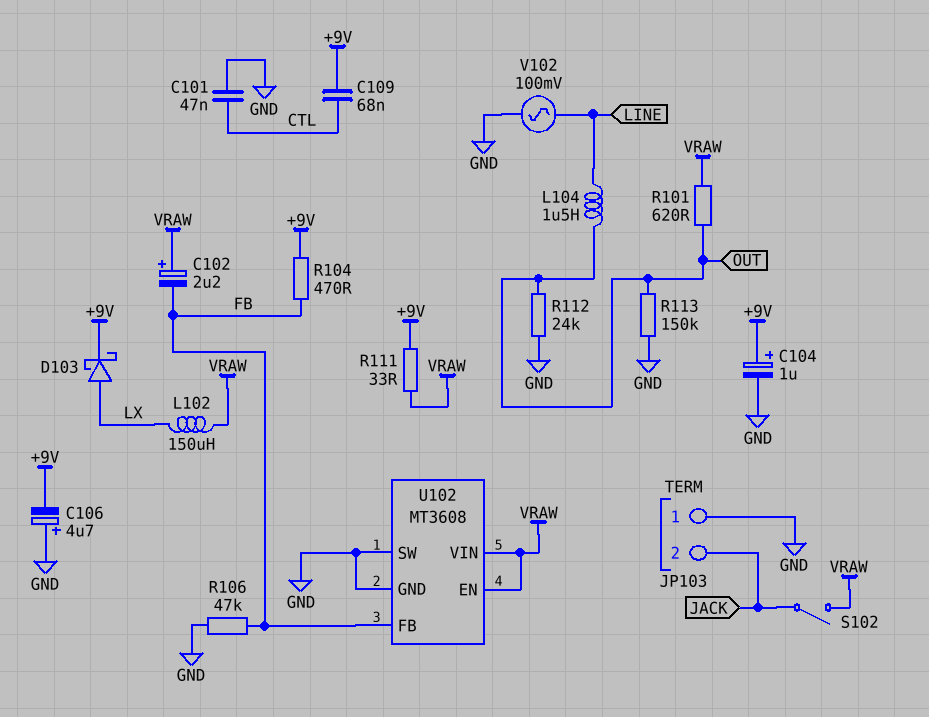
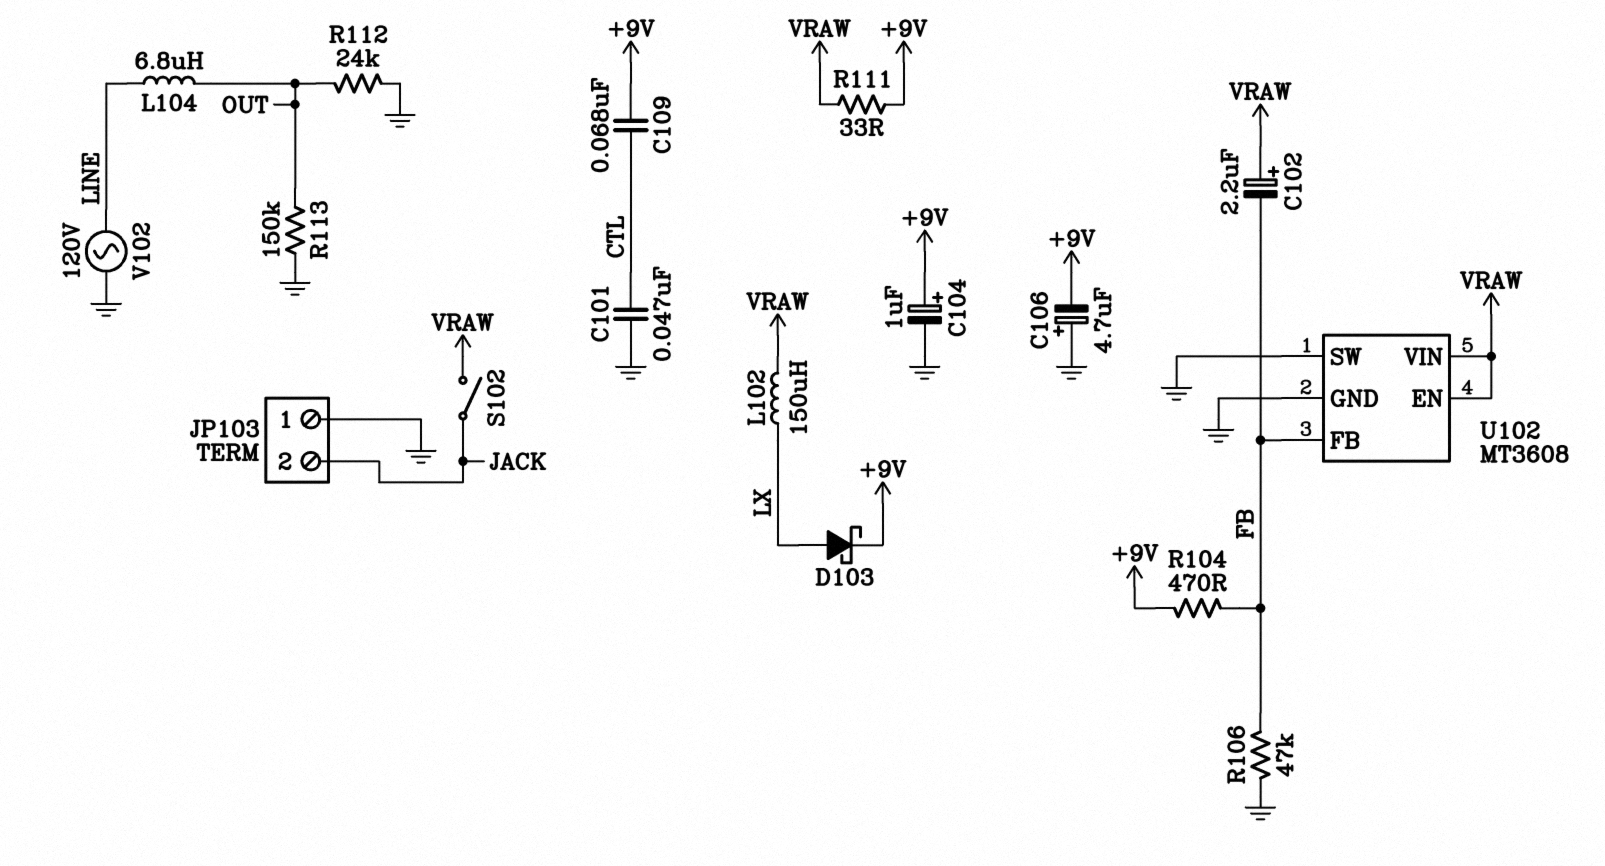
L104: 1.5uH (LINE, OUT) -> 6.8uH (LINE, OUT)
R101: 620 (OUT, VRAW) -> none
V102: AC 100mV (GND, LINE) -> AC 120V (GND, LINE)

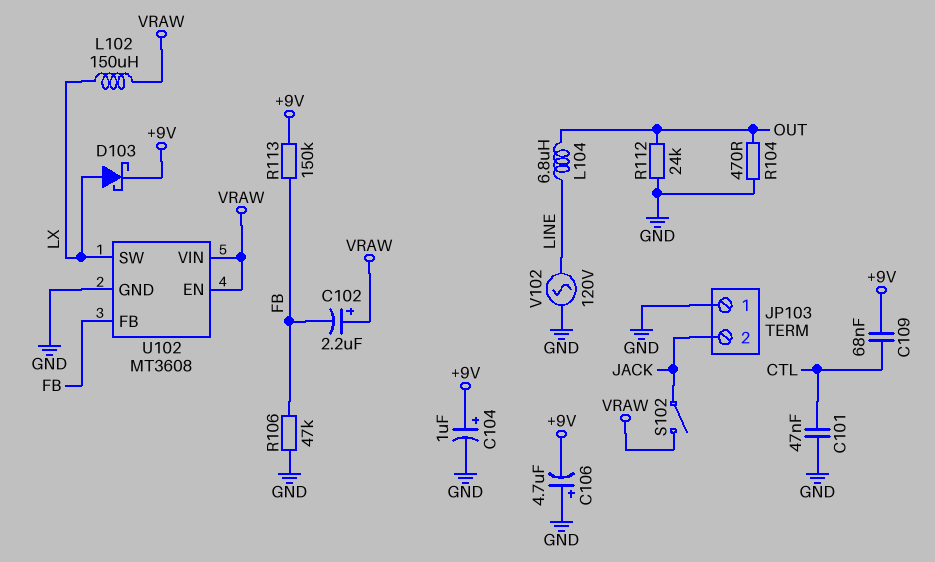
R104: 470 (+9V, FB) -> 470 (GND, OUT)
R111: 33 (+9V, VRAW) -> none
R113: 150k (GND, OUT) -> 150k (+9V, FB)
U102 pin SW: GND -> LX

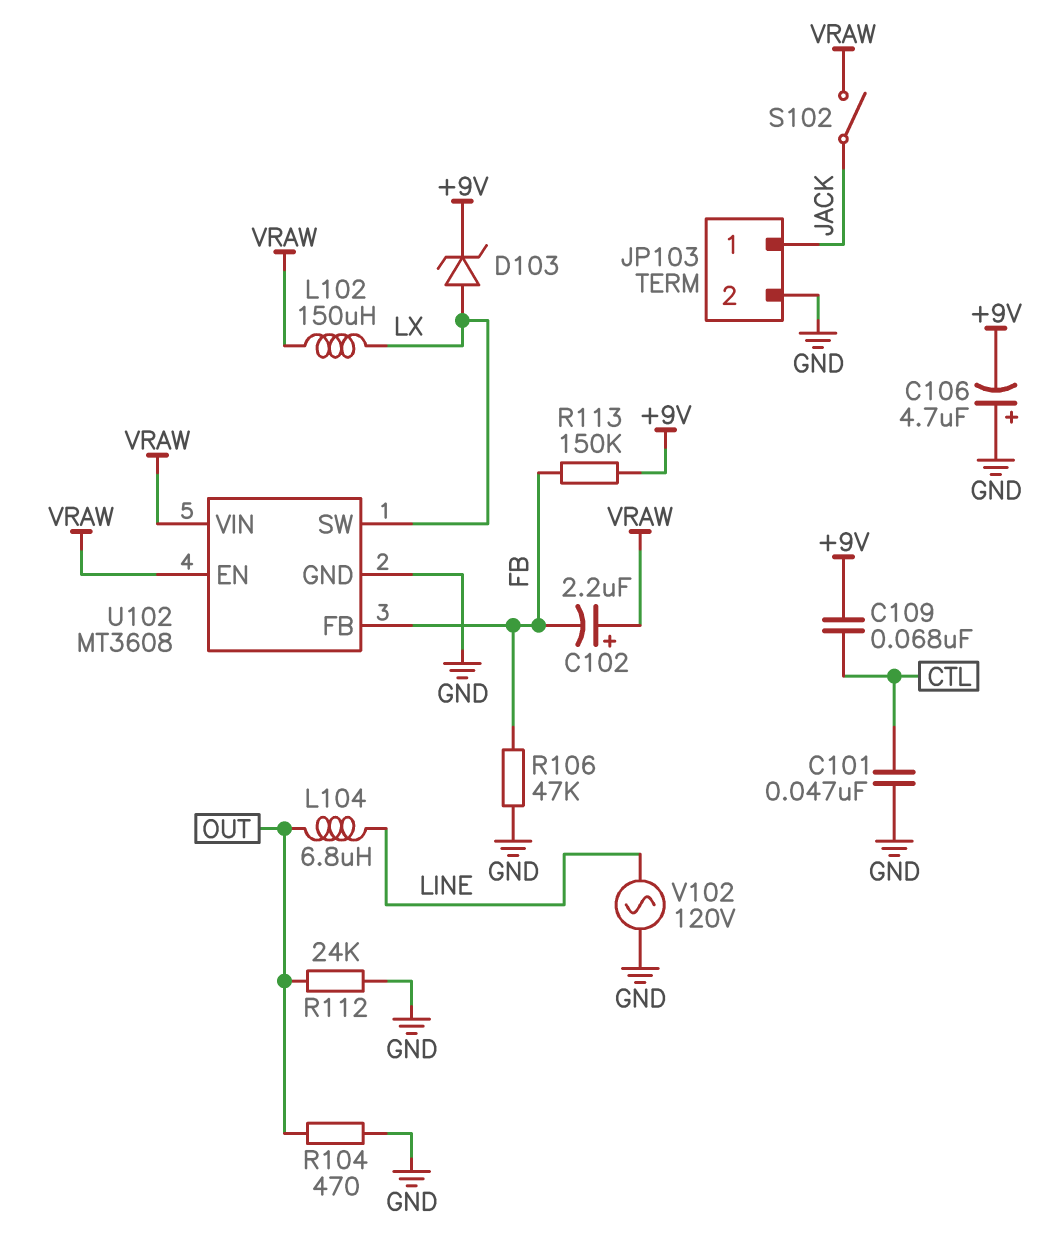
C104: 1uF (plus +9V, minus GND) -> none
D103: schottky (A LX, K +9V) -> zener (A LX, K +9V)
JP103 pin 1: GND -> JACK
JP103 pin 2: JACK -> GND

